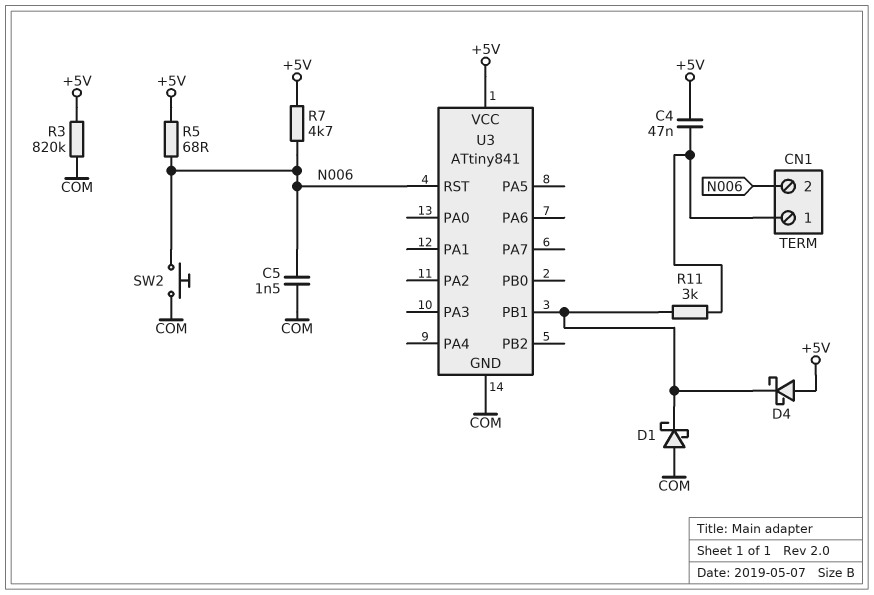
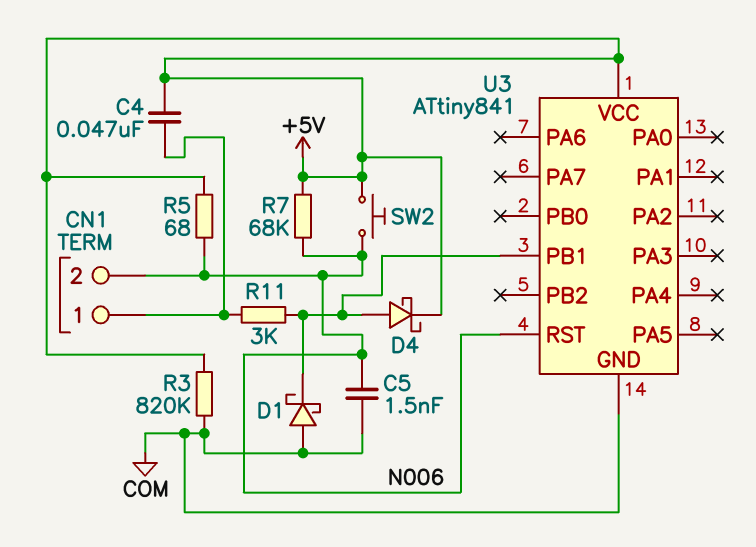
D4: schottky (A +5V, K U3/PB1) -> schottky (A U3/PB1, K +5V)
R7: 4.7k (+5V, N006) -> 68k (+5V, N006)
SW2: button (COM, N006) -> button (+5V, N006)

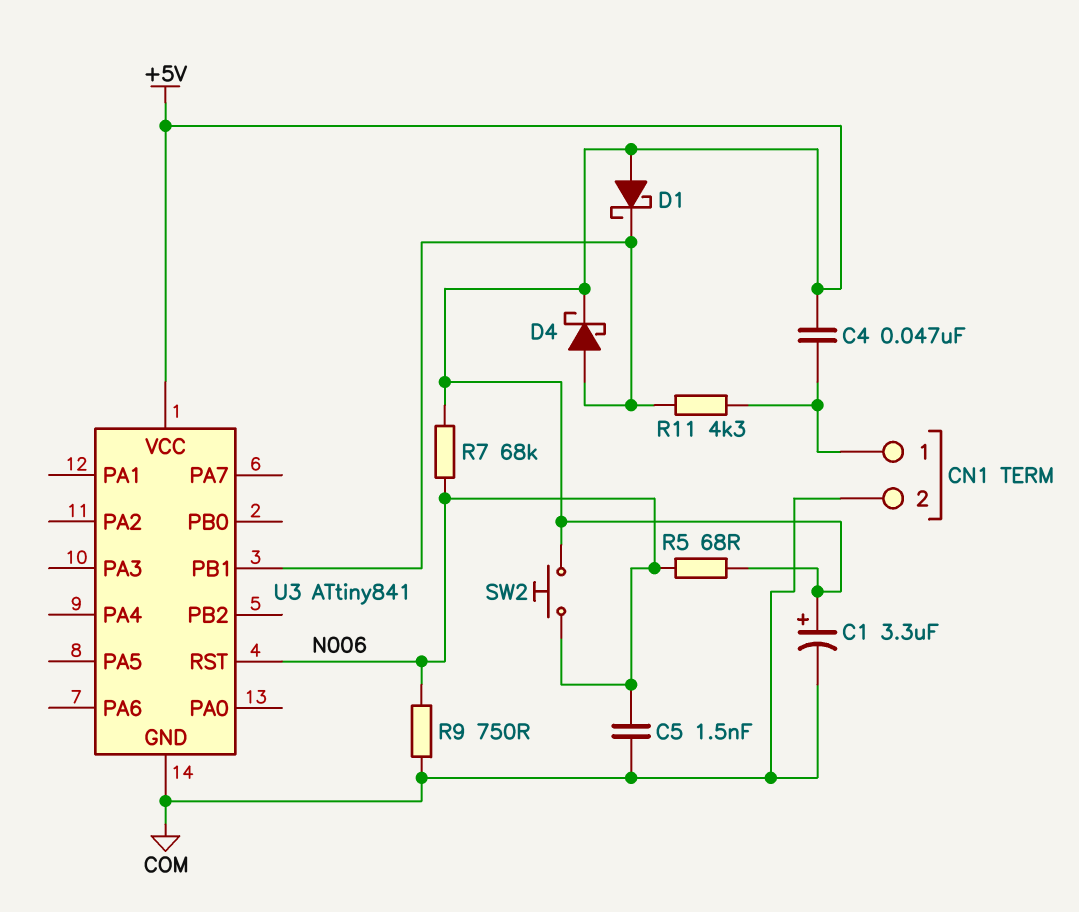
C1: none -> 3.3uF (plus +5V, minus COM)
CN1 pin 2: N006 -> COM
D1: schottky (A COM, K U3/PB1) -> schottky (A +5V, K U3/PB1)
R3: 820k (+5V, COM) -> none
R9: none -> 750 (COM, N006)
R11: 3k (CN1/1, U3/PB1) -> 4.3k (CN1/1, U3/PB1)

